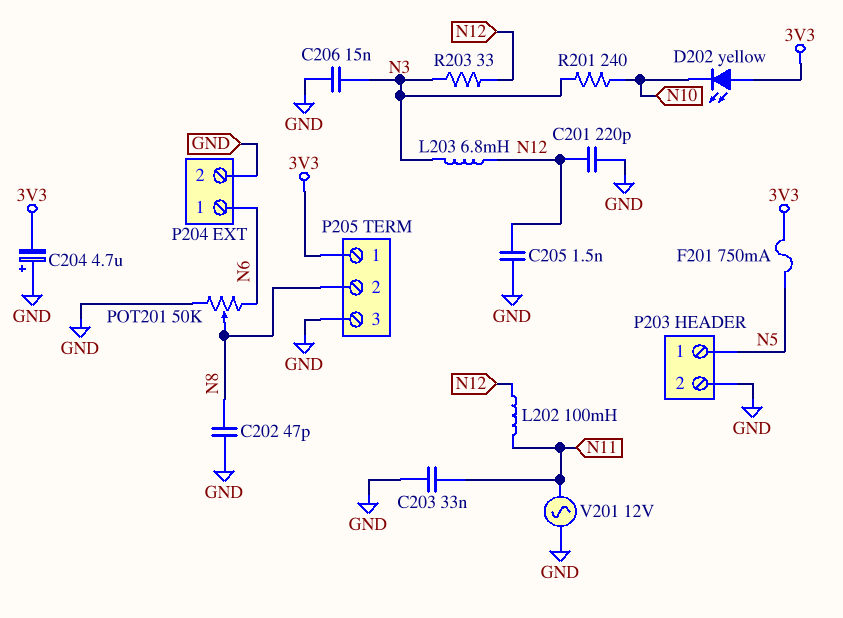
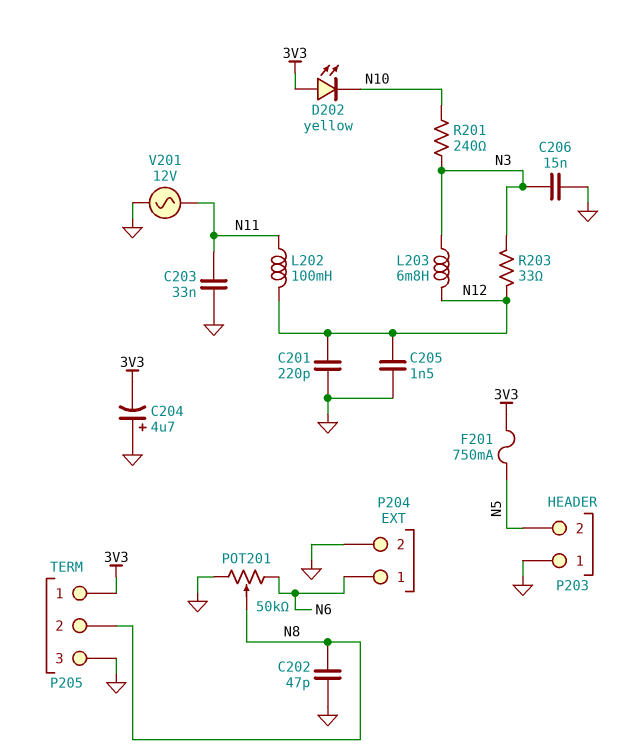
P203 pin 1: N5 -> GND
P203 pin 2: GND -> N5

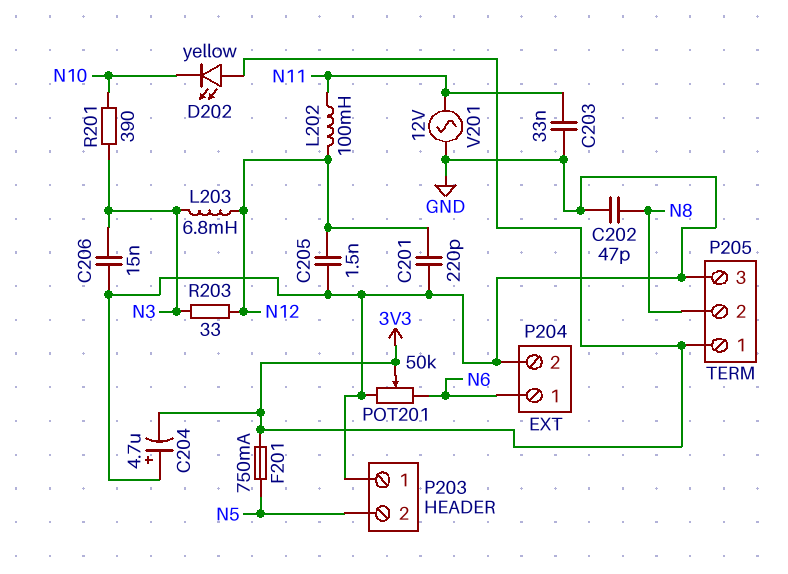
POT201: 50k (GND, N6, wiper N8) -> 50k (GND, N6, wiper 3V3)
R201: 240 (N3, N10) -> 390 (N3, N10)

